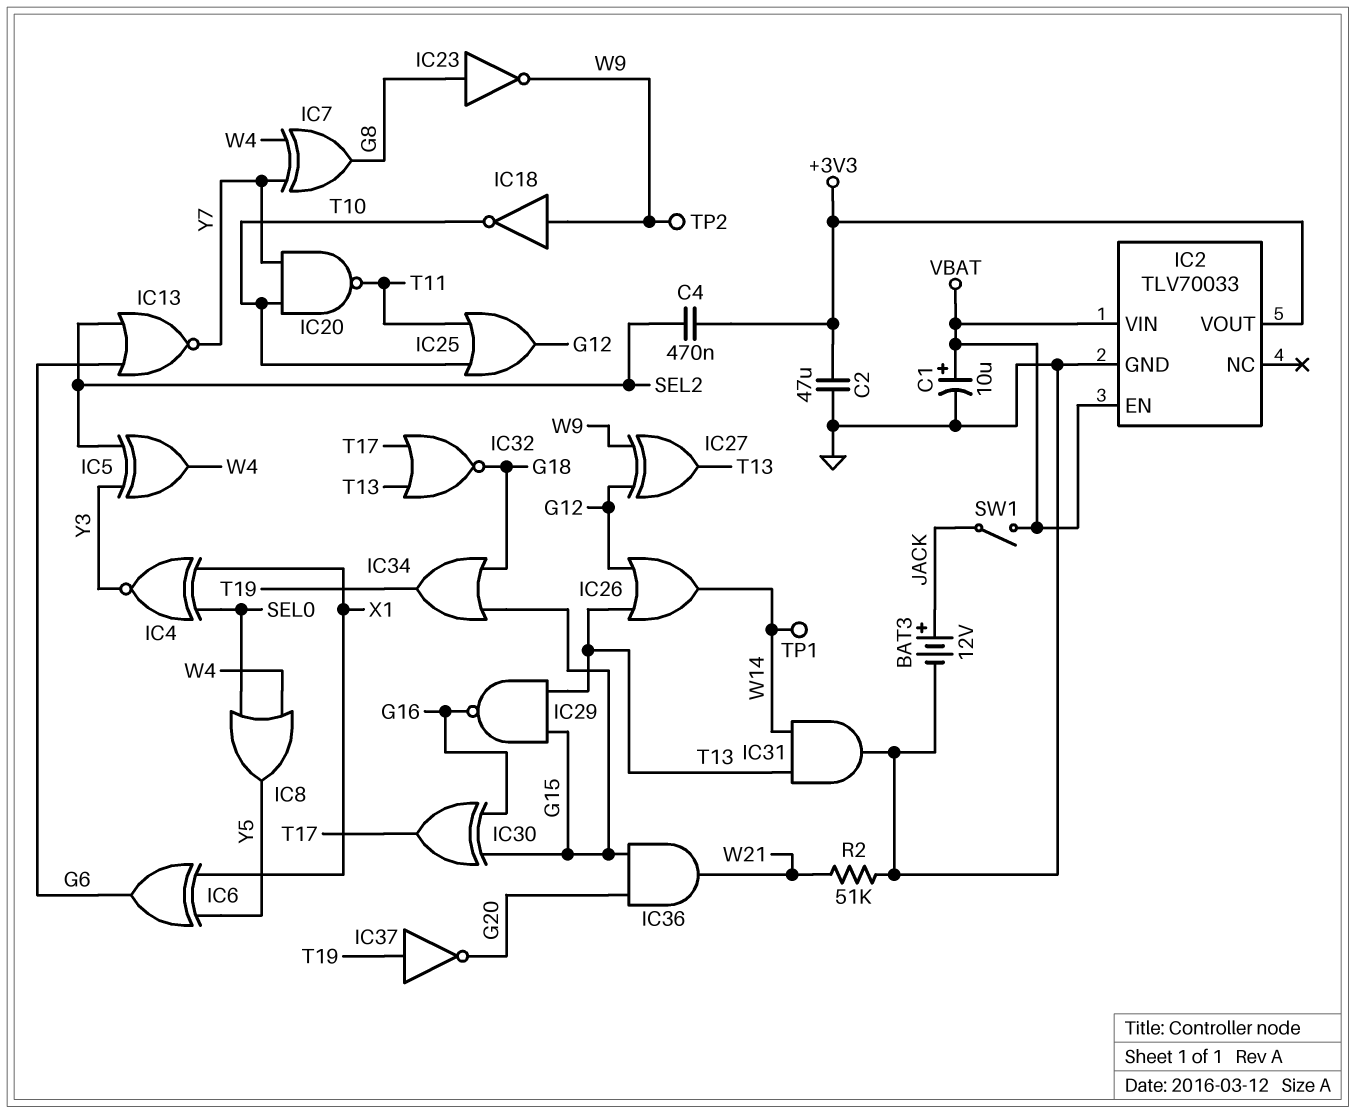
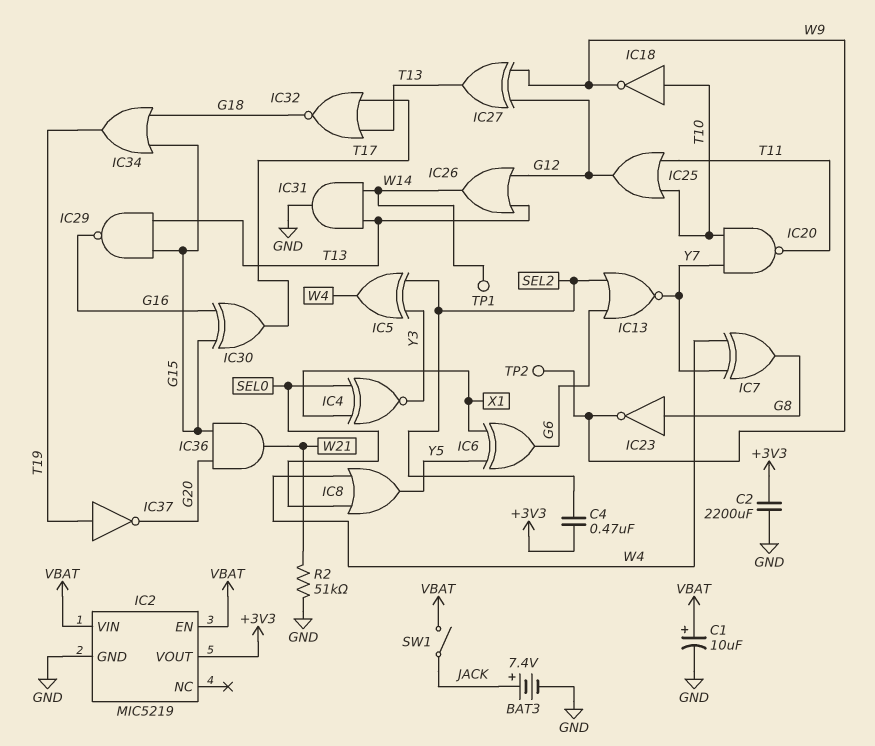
BAT3: 12V (plus JACK, minus GND) -> 7.4V (plus JACK, minus GND)
C2: 47uF (+3V3, GND) -> 2200uF (+3V3, GND)
IC2: TLV70033 -> MIC5219
IC18: NOT (in W9, out T10) -> NOT (in T10, out W9)

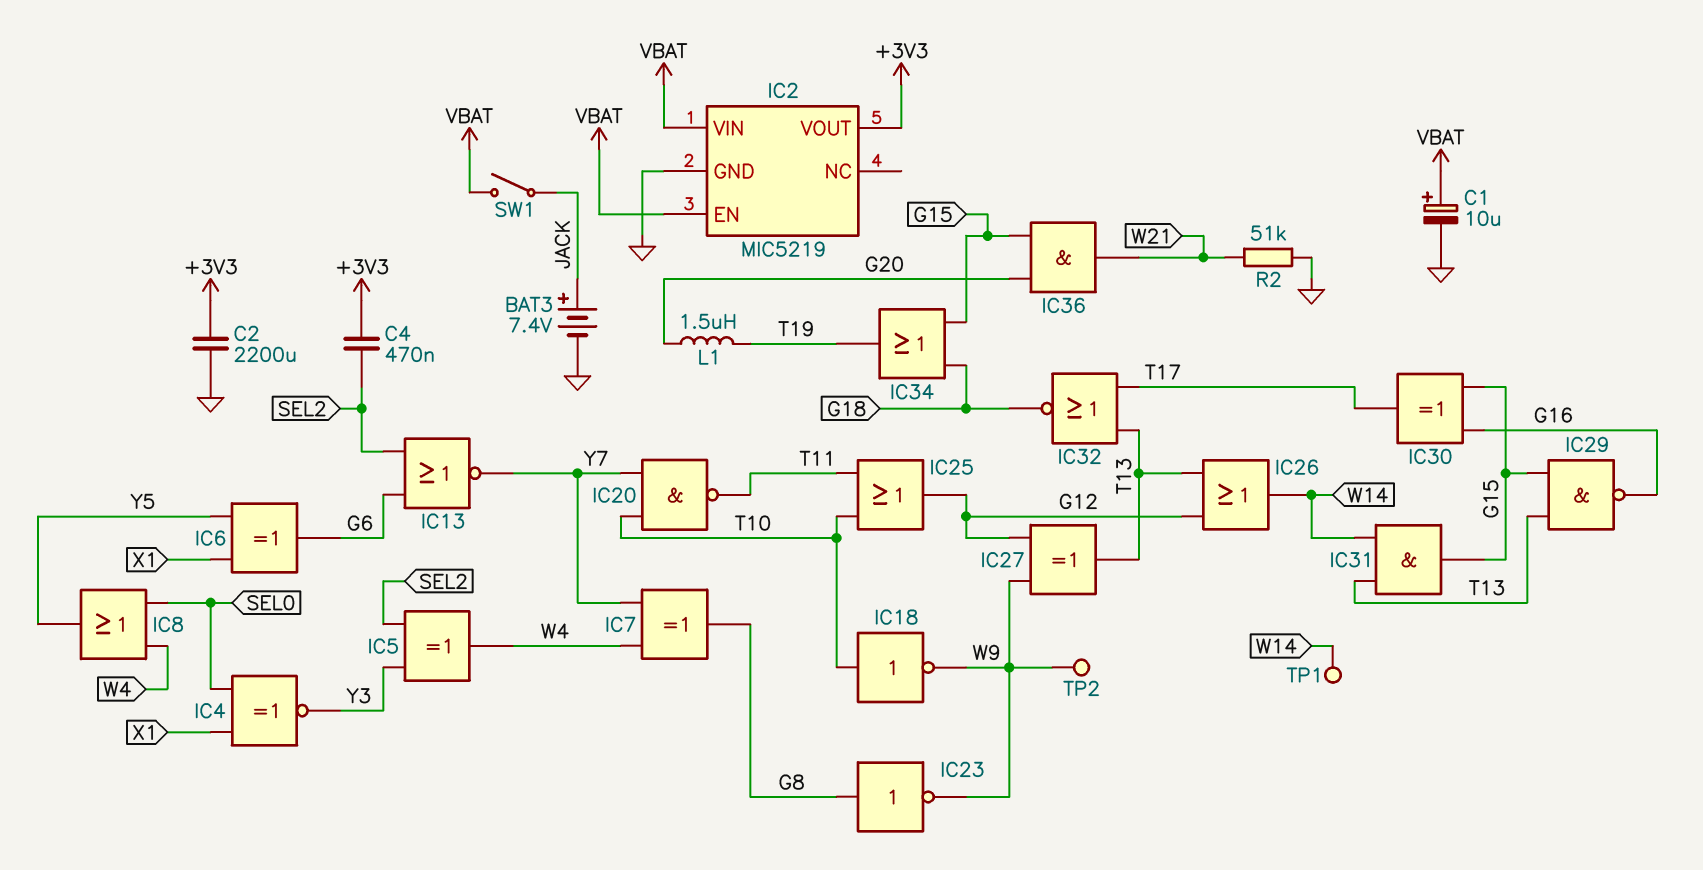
IC31: AND (in T13, in W14, out GND) -> AND (in T13, in W14, out G15)
IC37: NOT (in T19, out G20) -> none
L1: none -> 1.5uH (G20, T19)

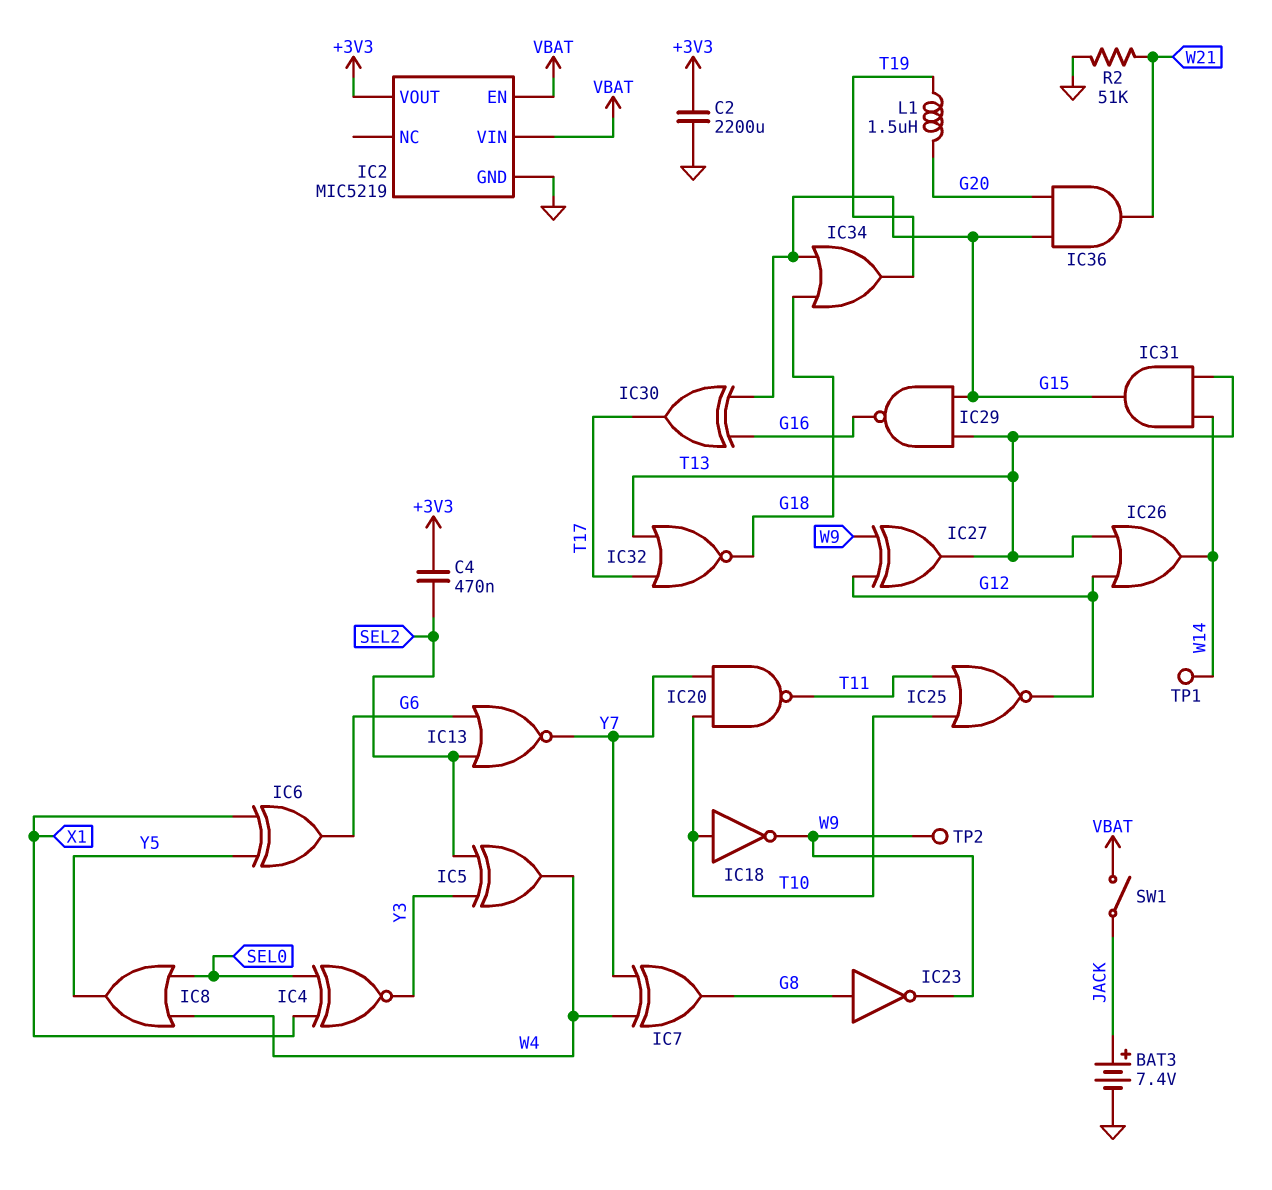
C1: 10uF (plus VBAT, minus GND) -> none
IC25: OR (in T10, in T11, out G12) -> NOR (in T10, in T11, out G12)

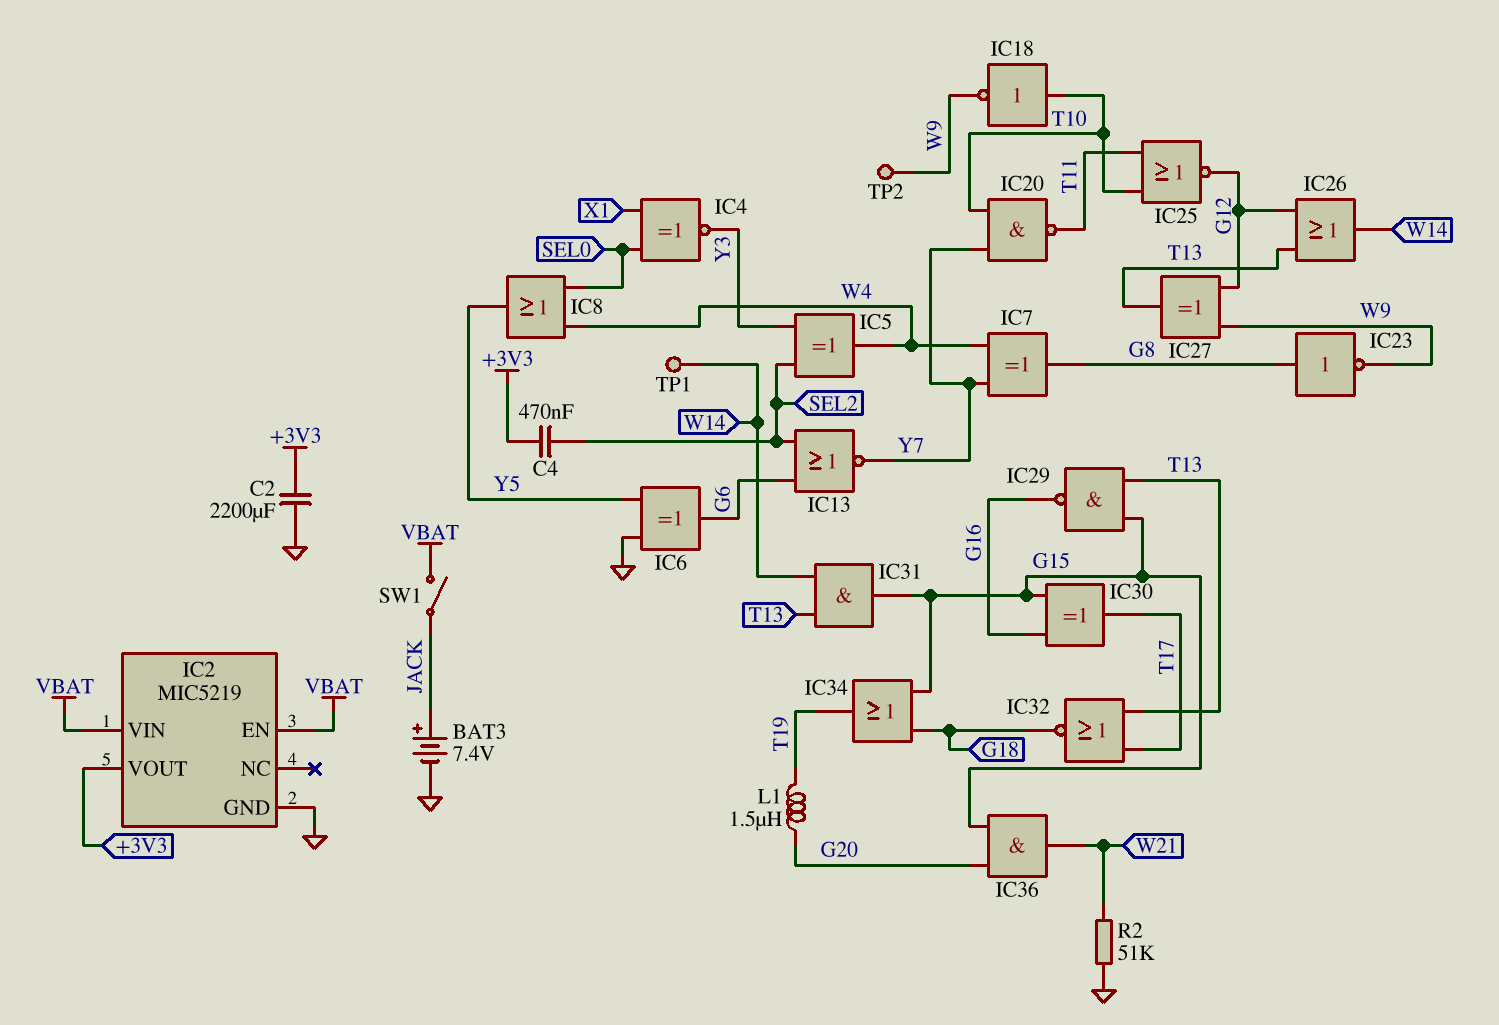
IC6: XOR (in X1, in Y5, out G6) -> XOR (in GND, in Y5, out G6)

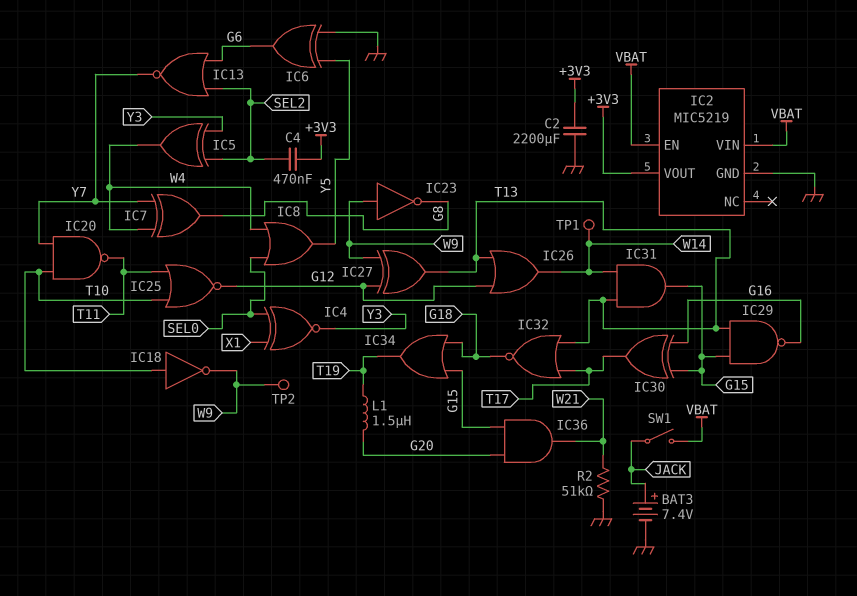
IC23: NOT (in G8, out W9) -> NOT (in W9, out G8)

